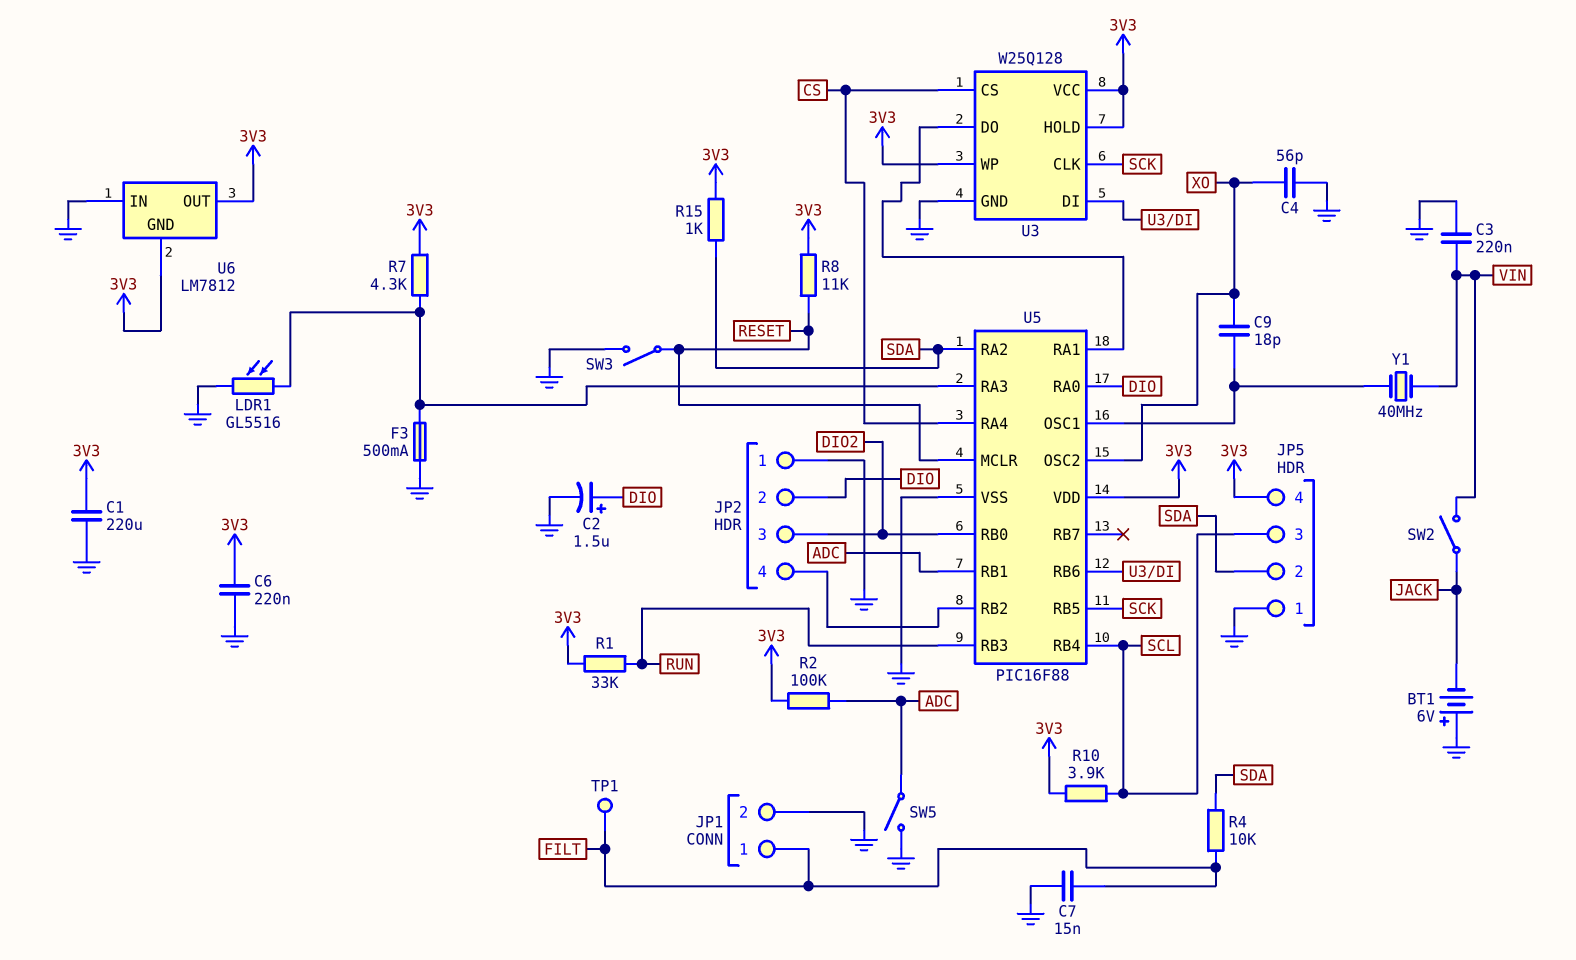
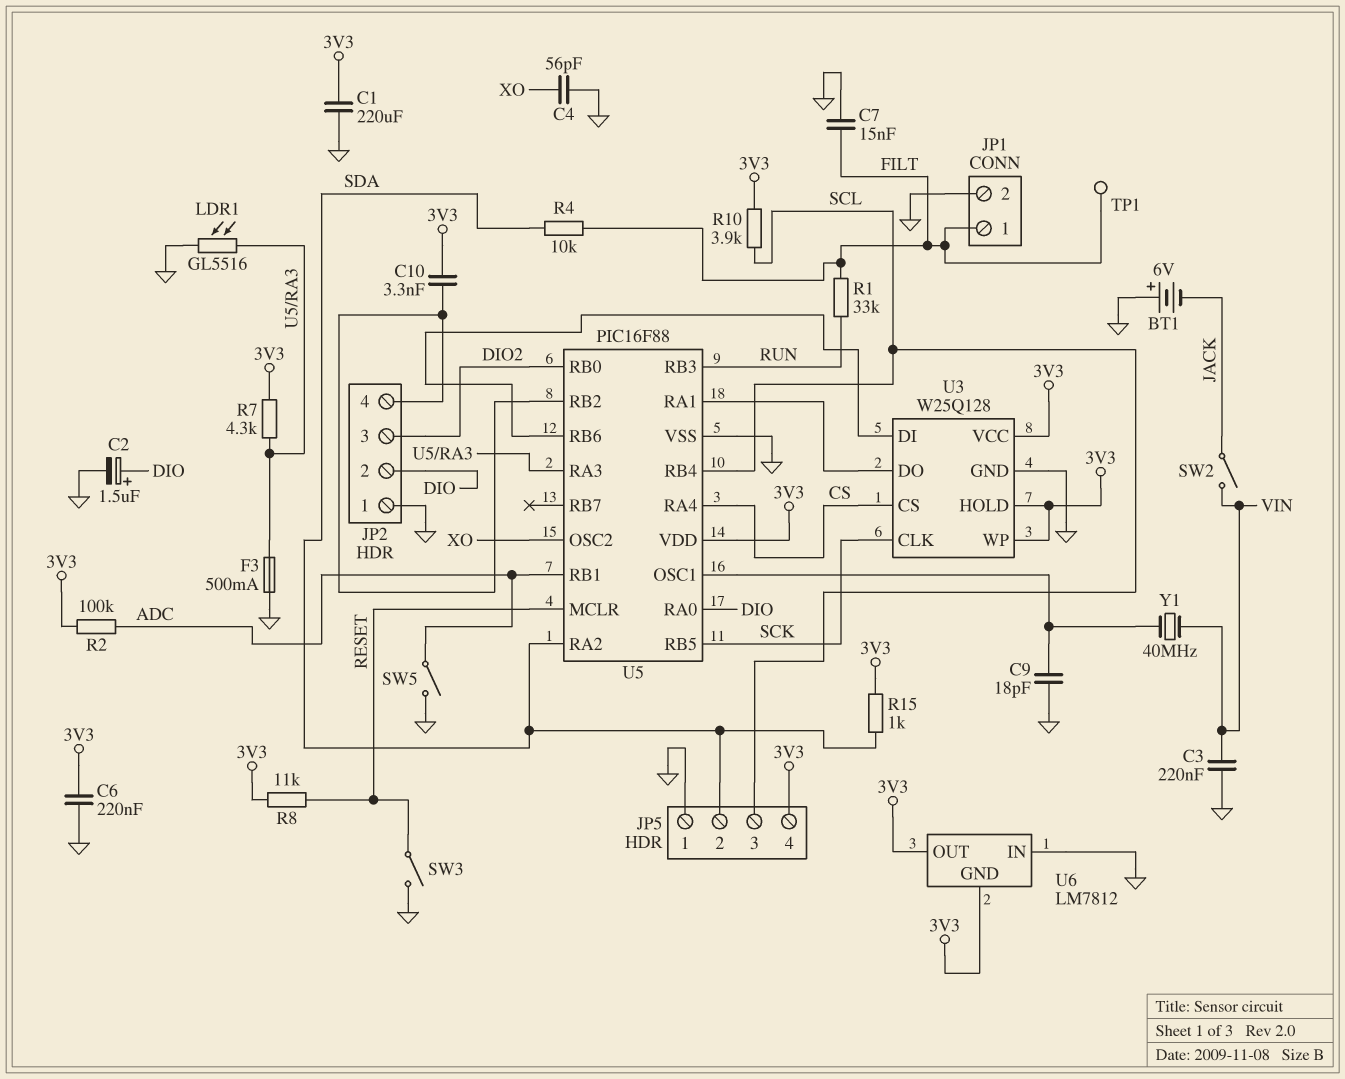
C9: 18pF (U5/OSC1, XO) -> 18pF (GND, U5/OSC1)
C10: none -> 3.3nF (3V3, JP2/4)
R1: 33k (3V3, RUN) -> 33k (FILT, RUN)

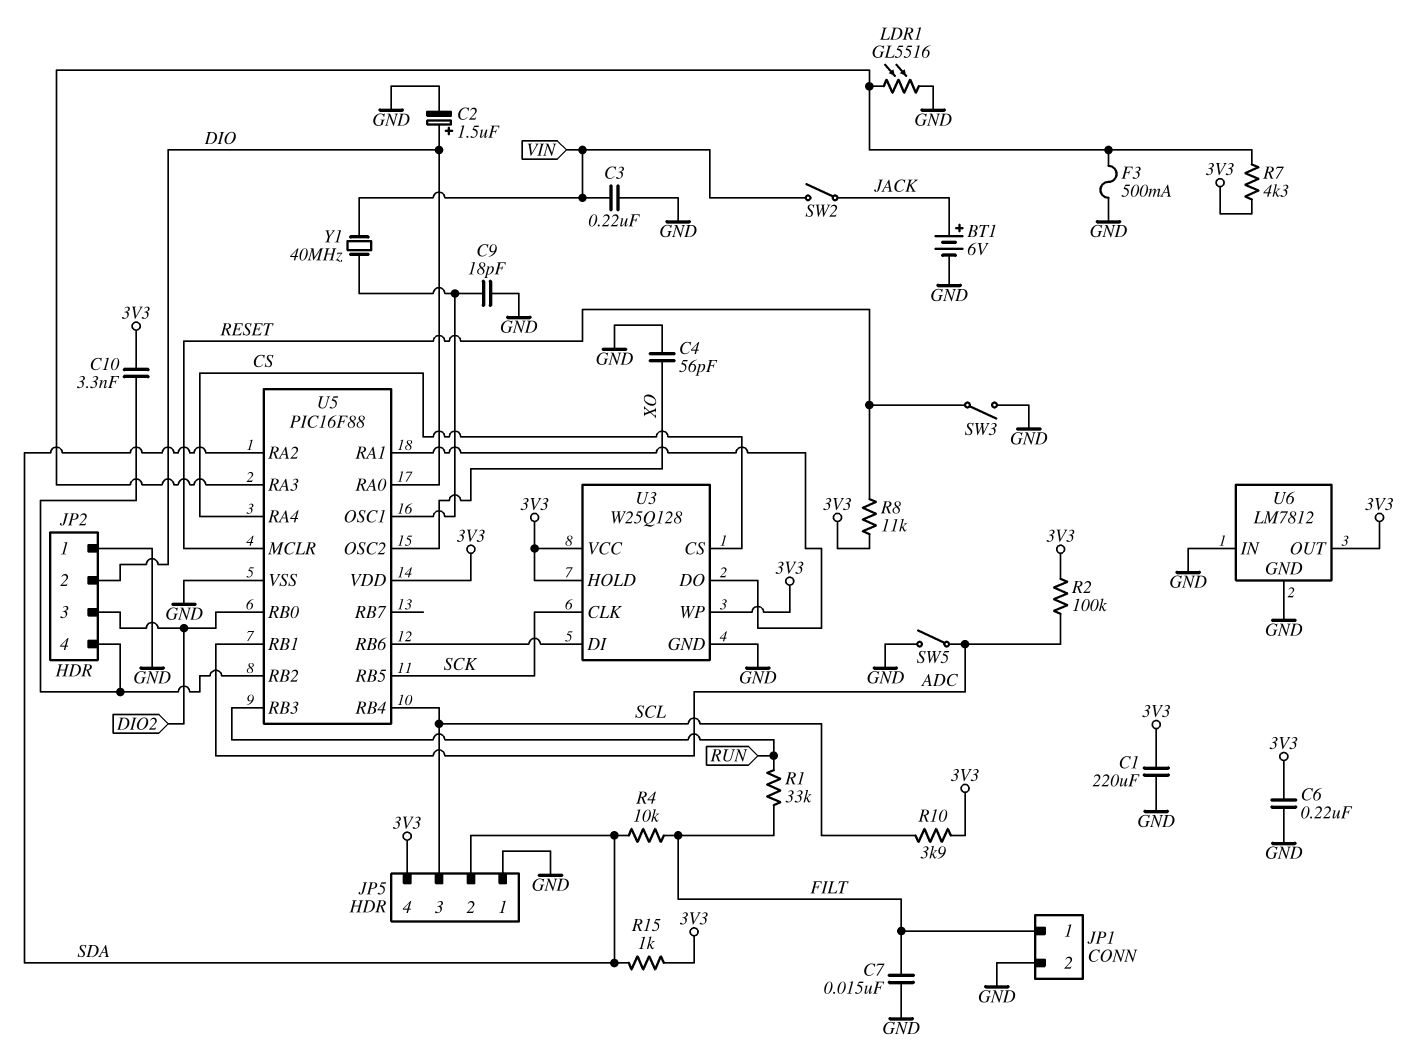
BT1: 6V (plus GND, minus JACK) -> 6V (plus JACK, minus GND)
TP1: test point (FILT) -> none
U6 pin GND: 3V3 -> GND

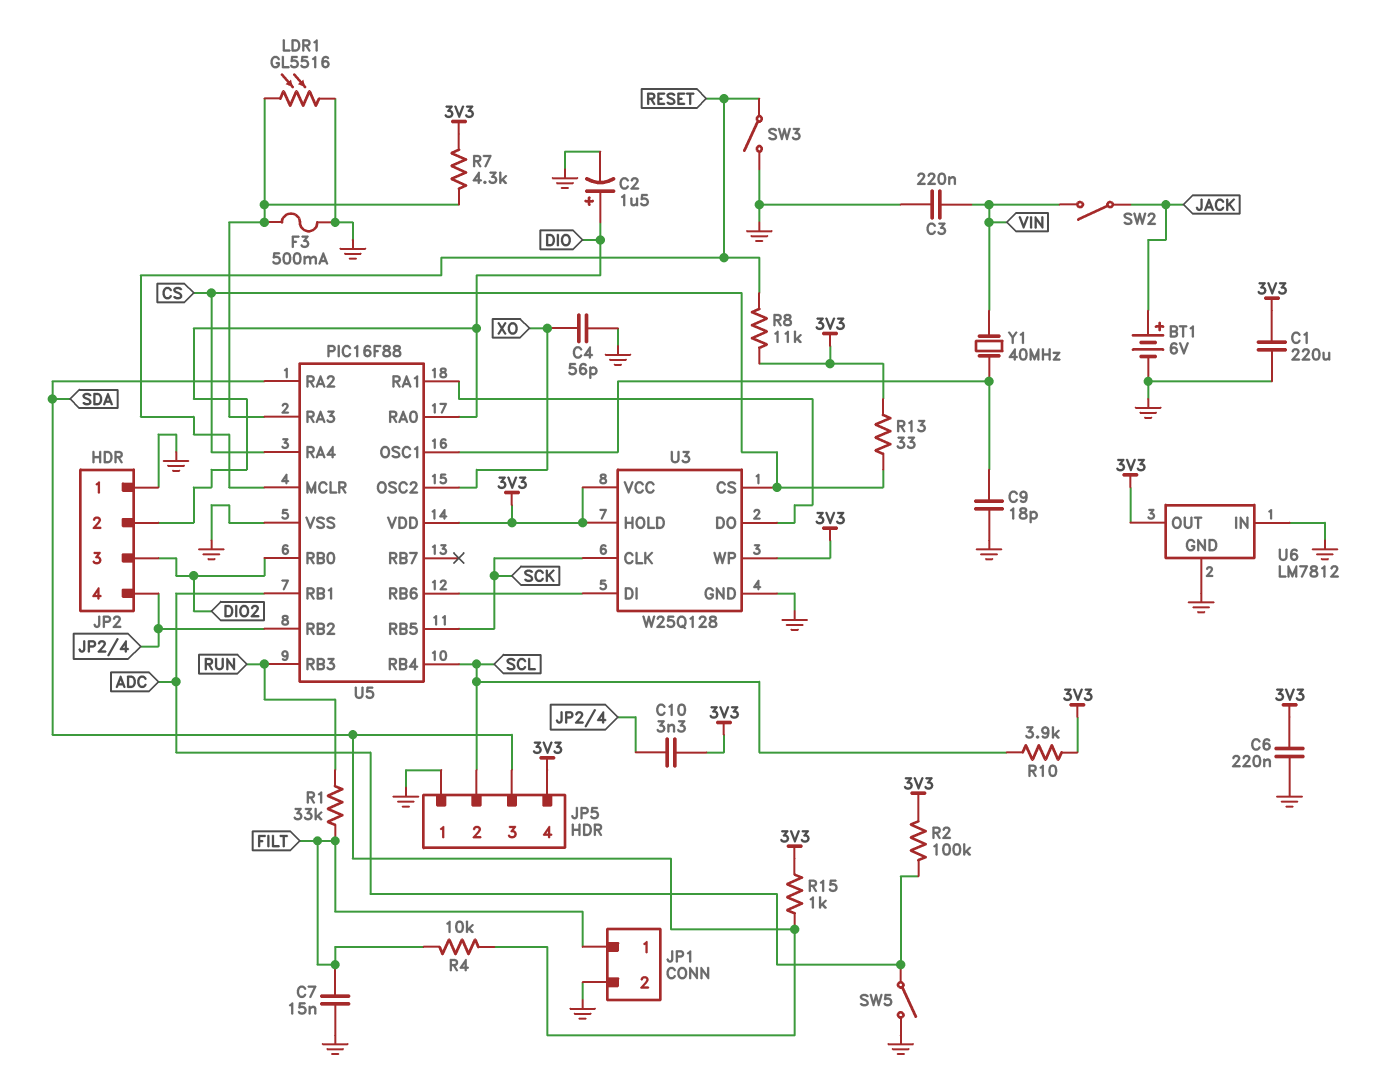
JP5 pin 2: SDA -> SCL
JP5 pin 3: SCL -> SDA
R13: none -> 33 (3V3, CS)

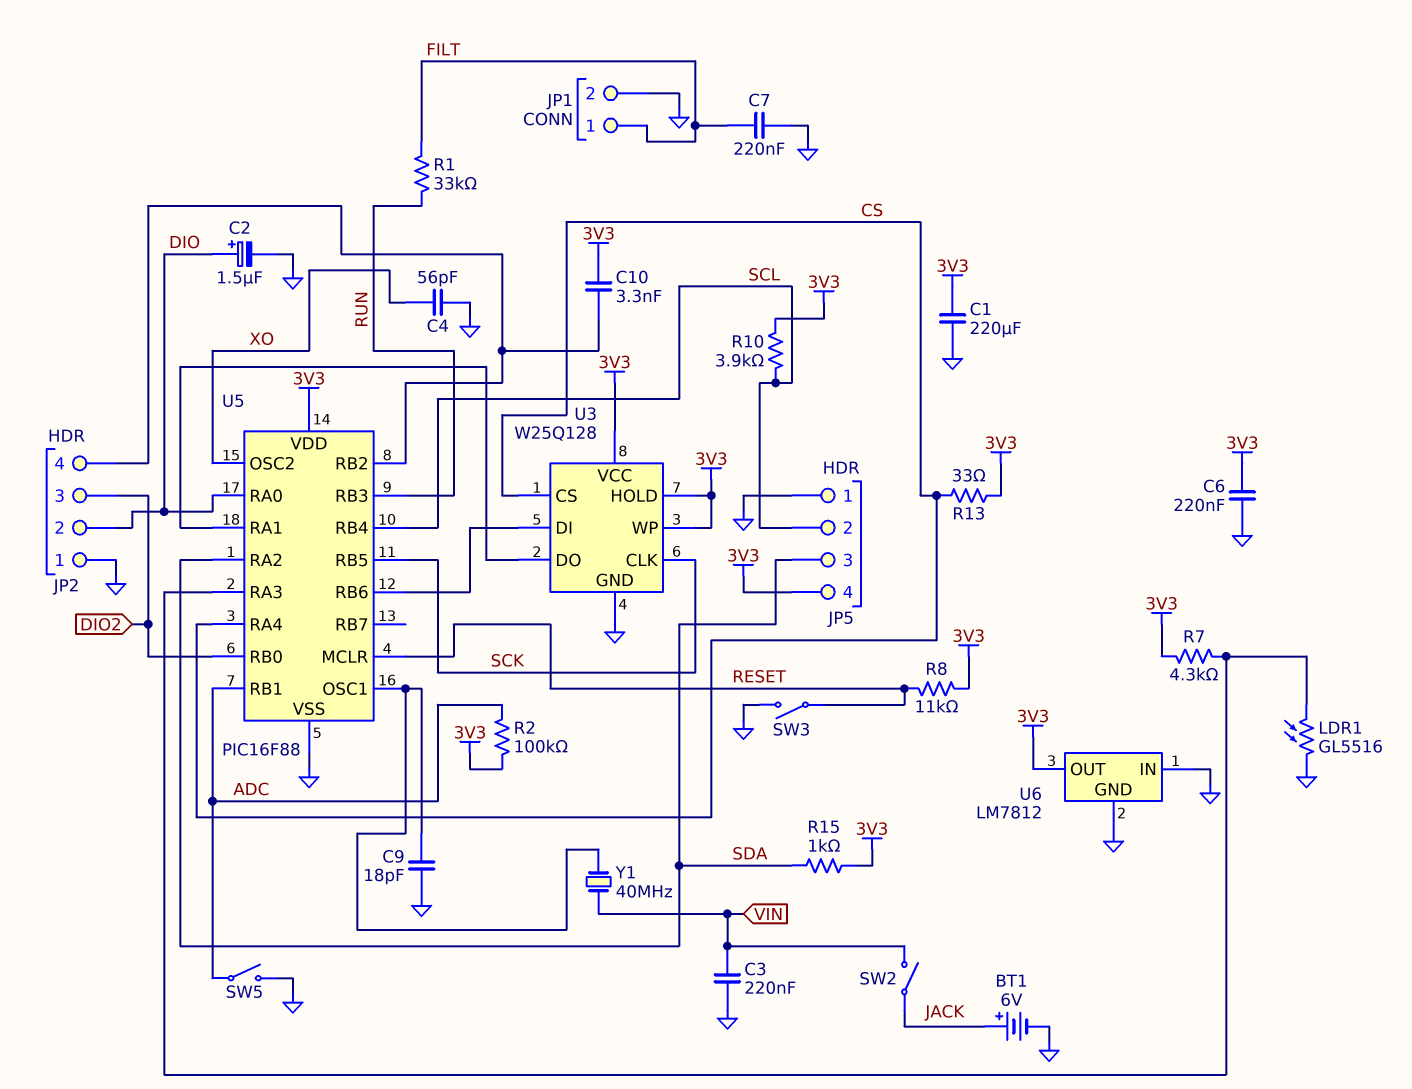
C7: 15nF (FILT, GND) -> 220nF (FILT, GND)
F3: 500mA (GND, U5/RA3) -> none
R4: 10k (FILT, SDA) -> none

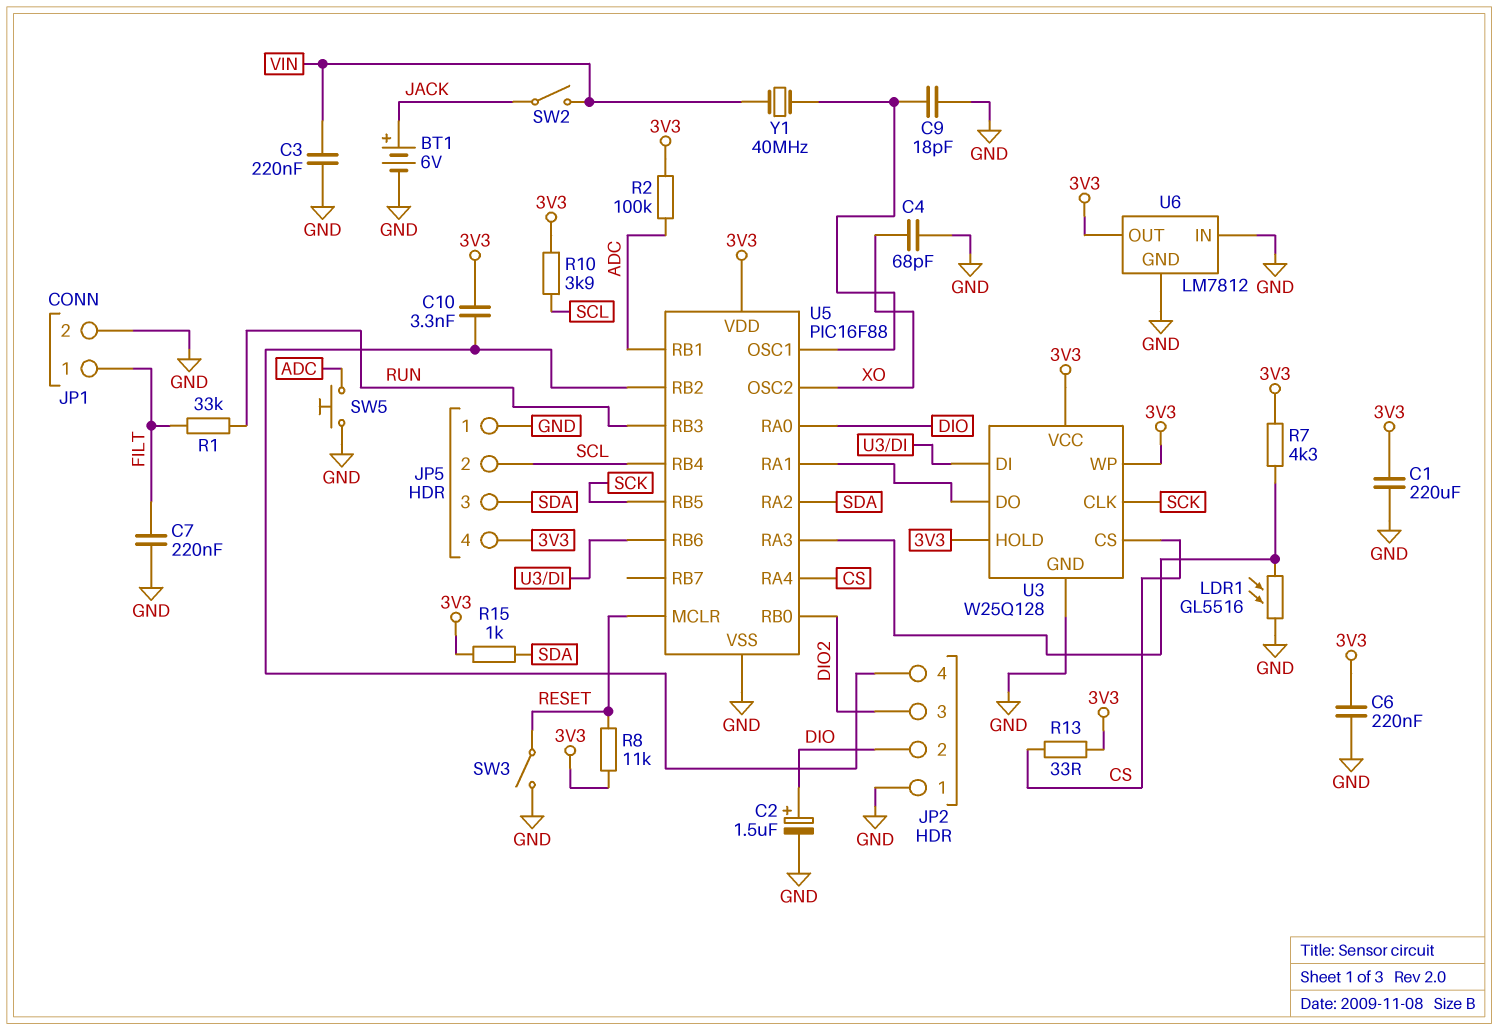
C4: 56pF (GND, XO) -> 68pF (GND, XO)
SW5: switch (ADC, GND) -> button (ADC, GND)

